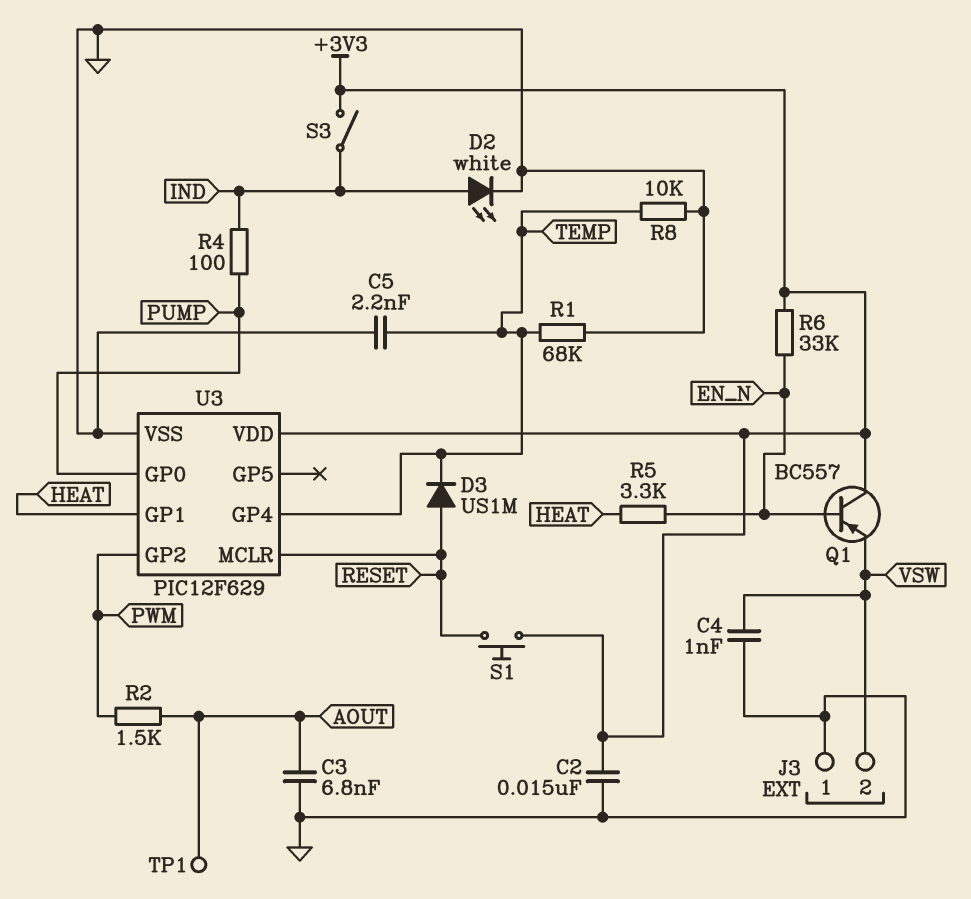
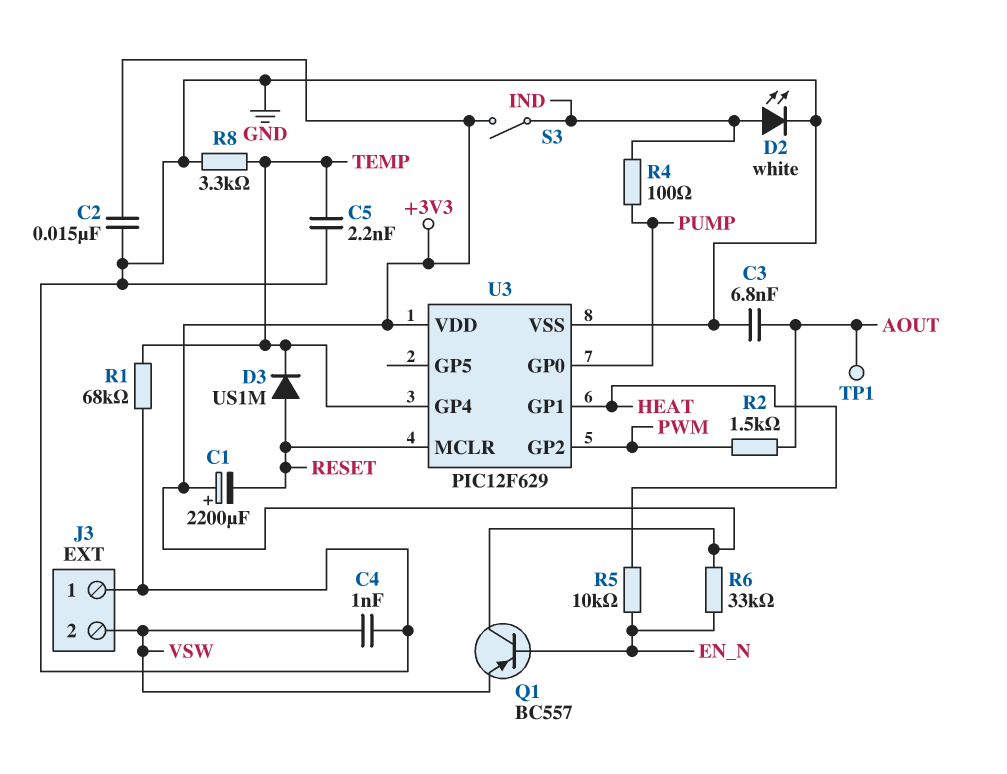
C1: none -> 2200uF (plus +3V3, minus RESET)
R5: 3.3k (EN_N, HEAT) -> 10k (EN_N, HEAT)
R8: 10k (GND, TEMP) -> 3.3k (GND, TEMP)
S1: button (+3V3, RESET) -> none

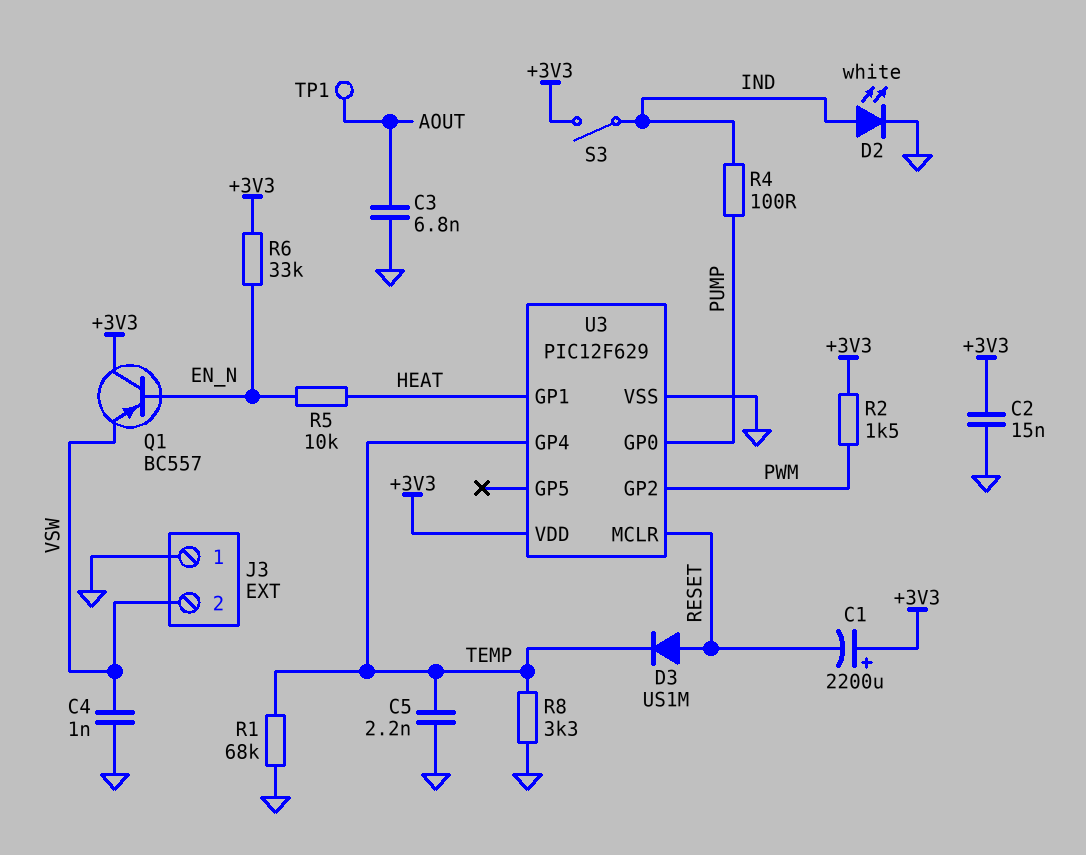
R2: 1.5k (AOUT, PWM) -> 1.5k (+3V3, PWM)

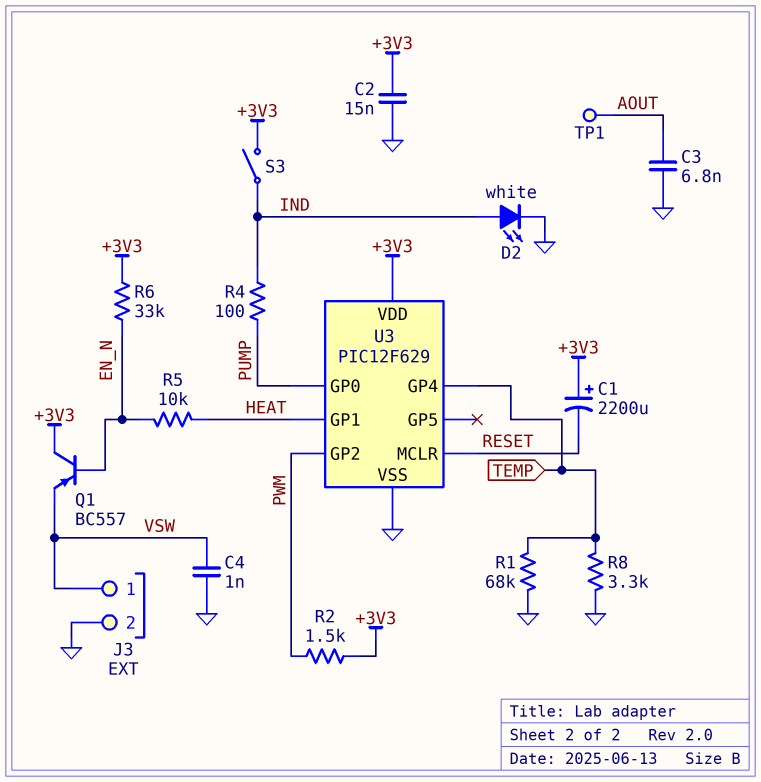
C5: 2.2nF (GND, TEMP) -> none
D3: diode US1M (A RESET, K TEMP) -> none
J3 pin 1: GND -> VSW
J3 pin 2: VSW -> GND

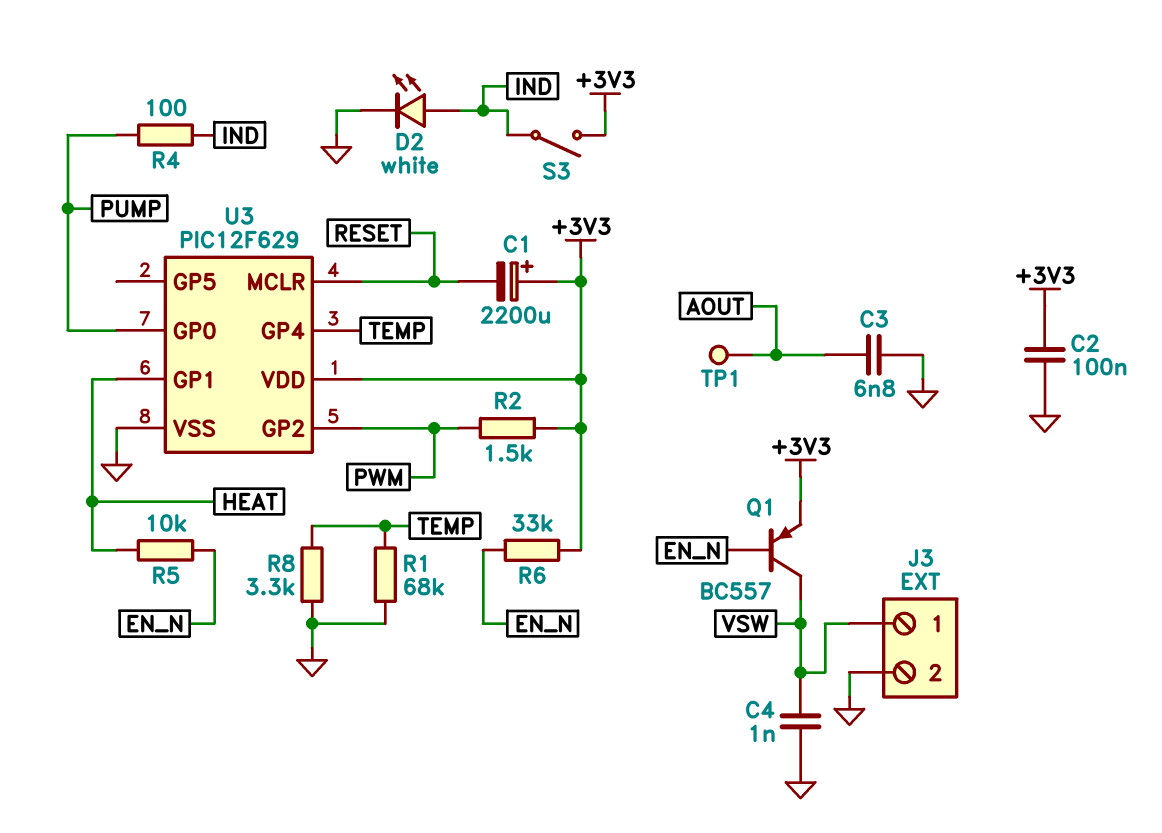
C2: 15nF (+3V3, GND) -> 100nF (+3V3, GND)
Q1: PNP BC557 (B EN_N, C +3V3, E VSW) -> PNP BC557 (B EN_N, C VSW, E +3V3)

